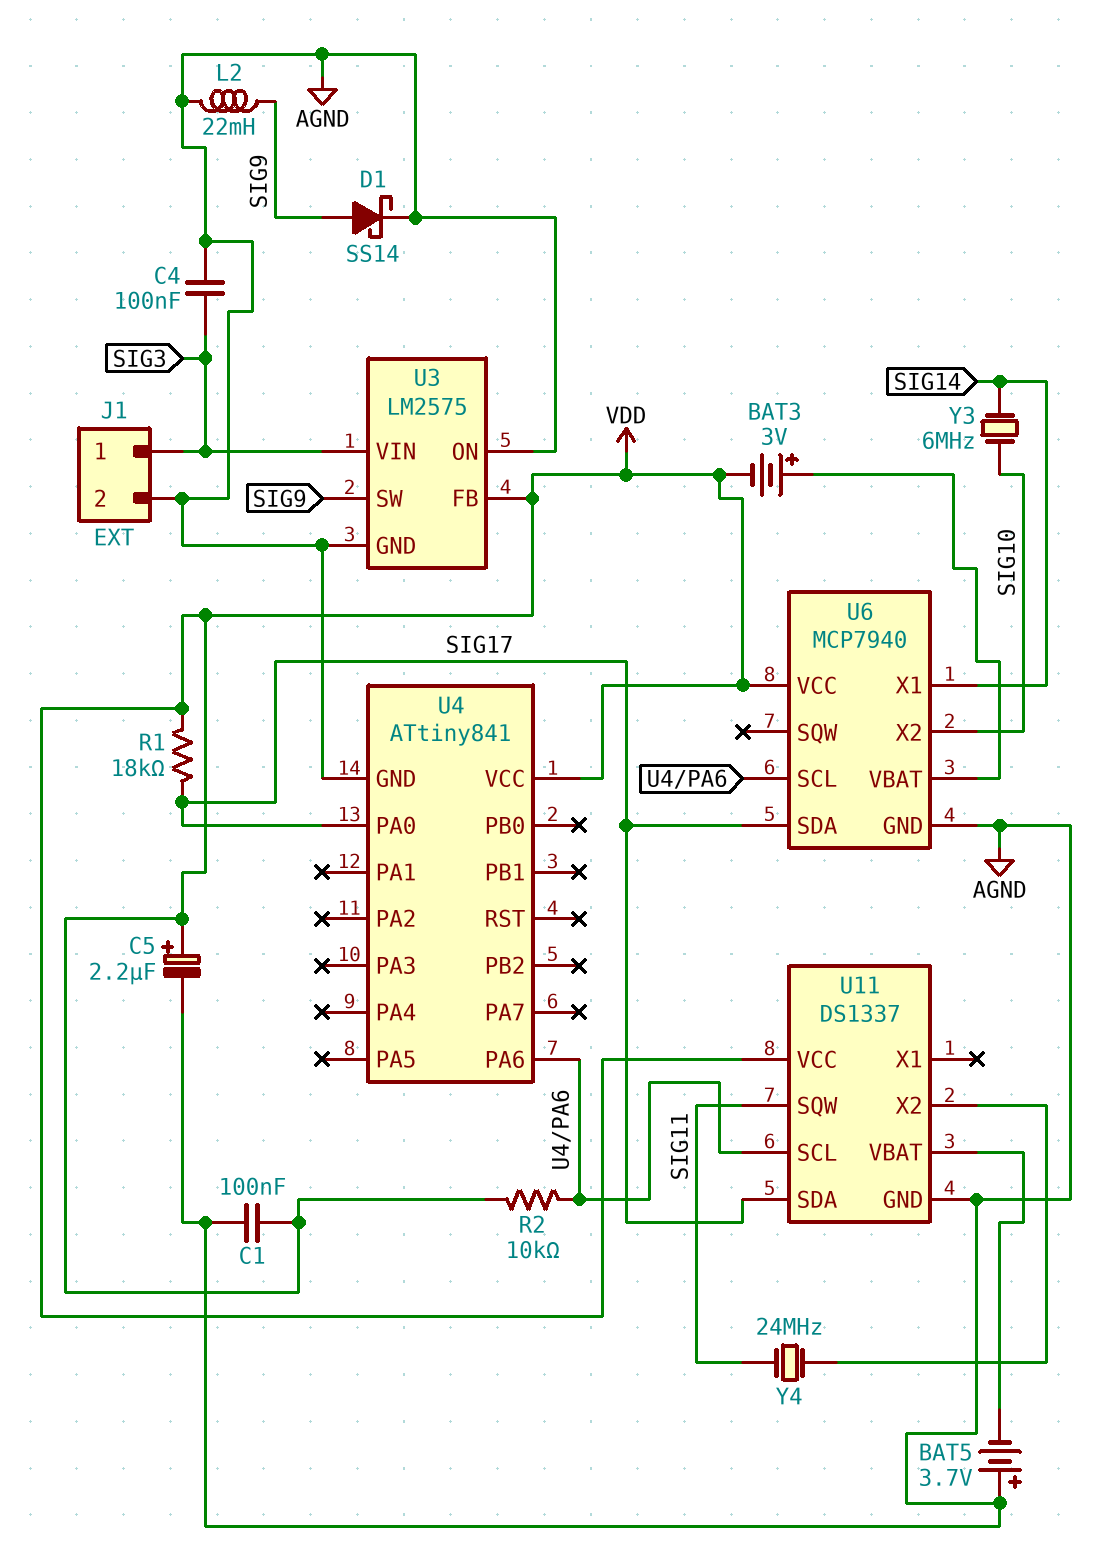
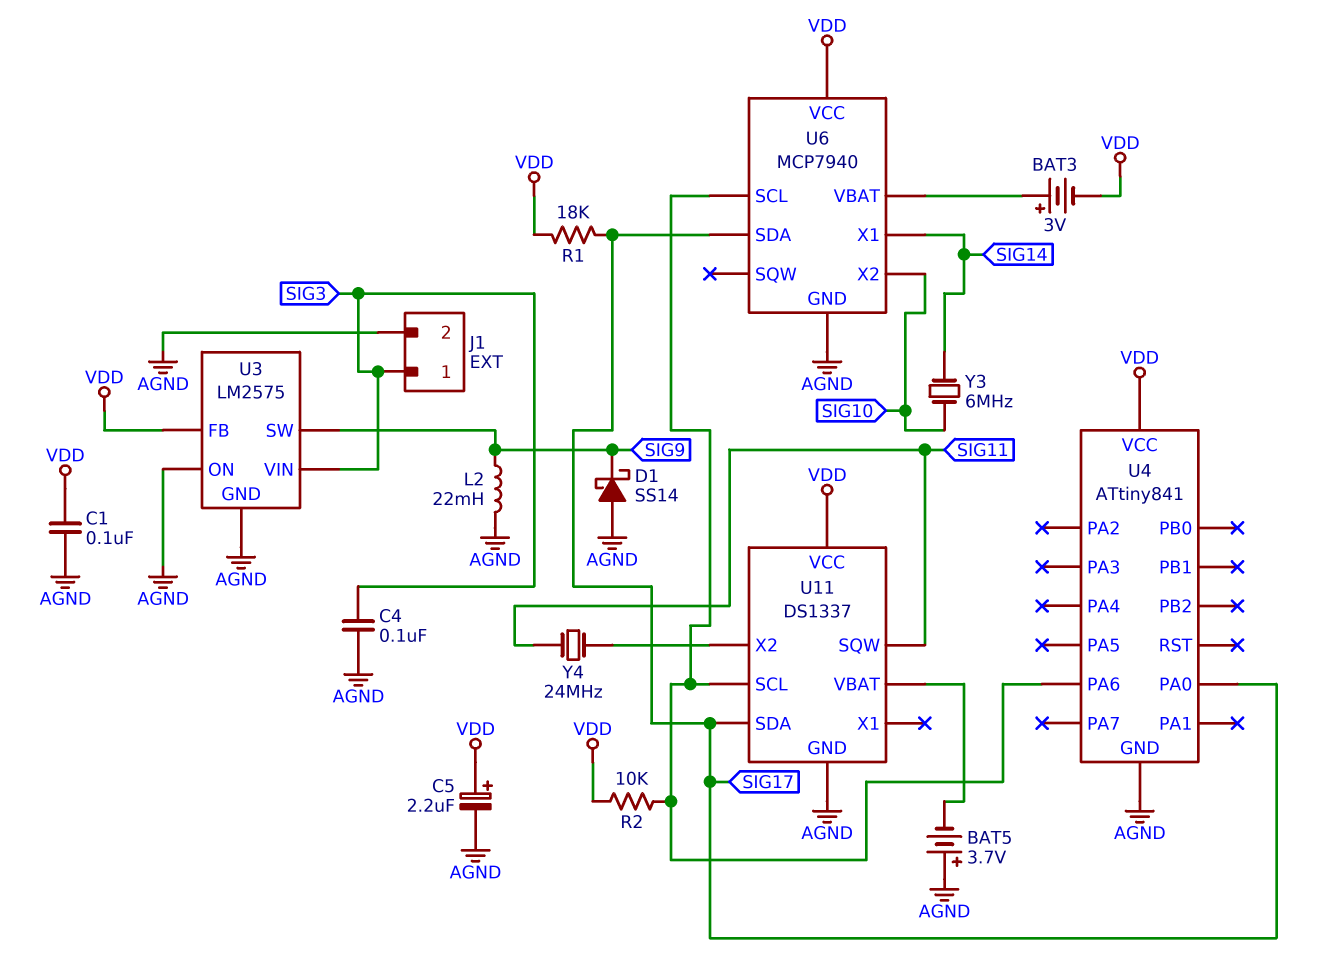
D1: schottky SS14 (A SIG9, K AGND) -> schottky SS14 (A AGND, K SIG9)

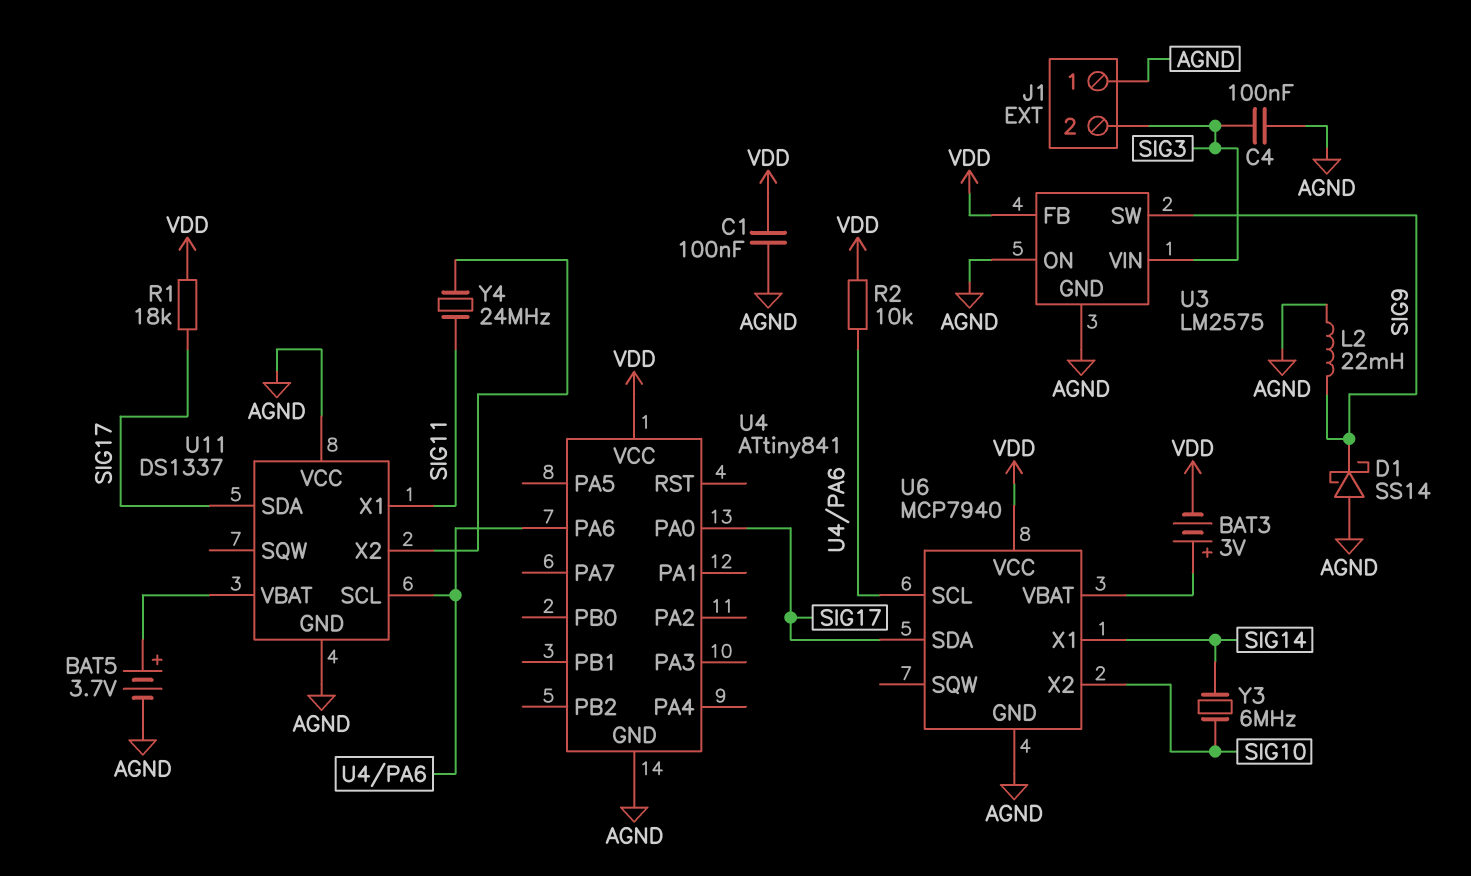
BAT5: 3.7V (plus AGND, minus U11/VBAT) -> 3.7V (plus U11/VBAT, minus AGND)
C5: 2.2uF (plus VDD, minus AGND) -> none
J1 pin 1: SIG3 -> AGND
J1 pin 2: AGND -> SIG3
U11 pin SQW: SIG11 -> none
U11 pin VCC: VDD -> AGND
U11 pin X1: none -> SIG11

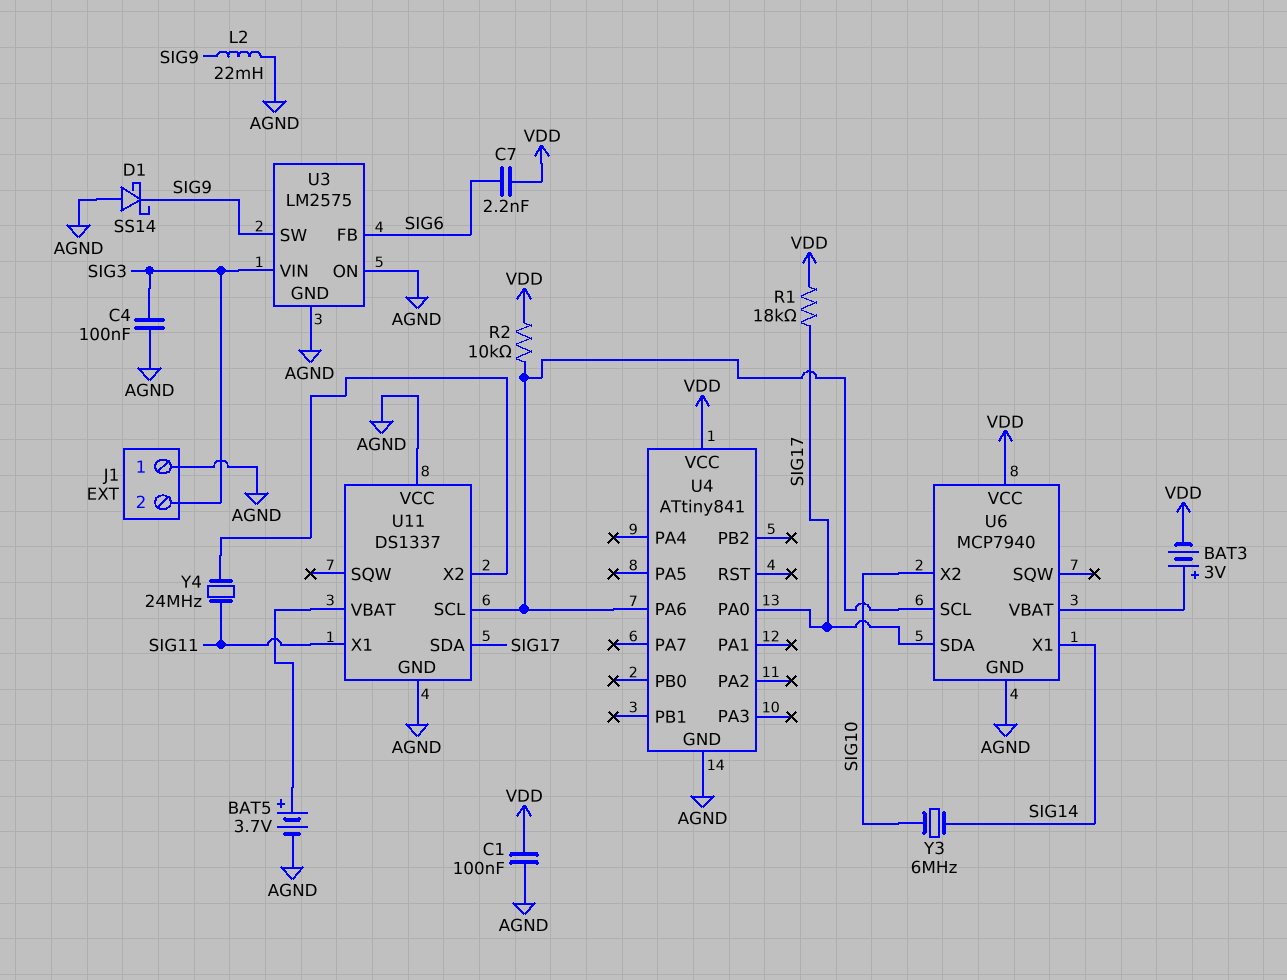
C7: none -> 2.2nF (SIG6, VDD)
U3 pin FB: VDD -> SIG6

